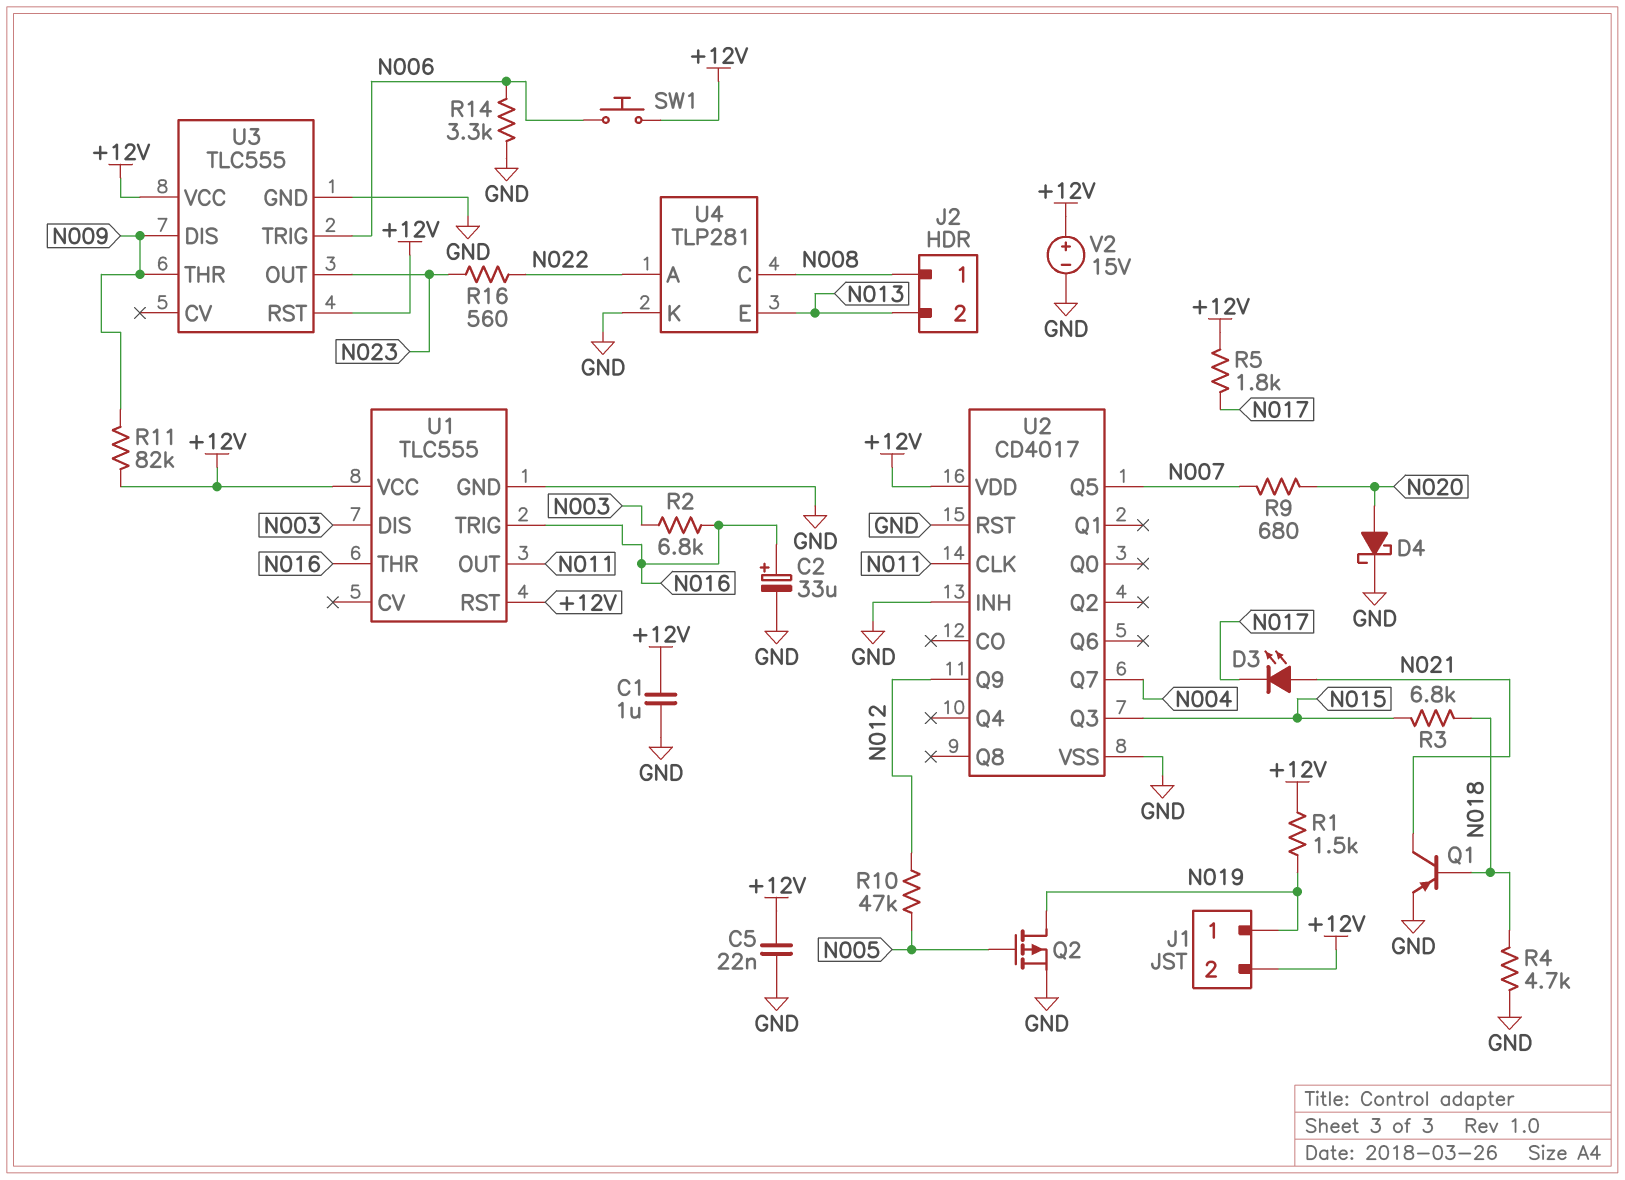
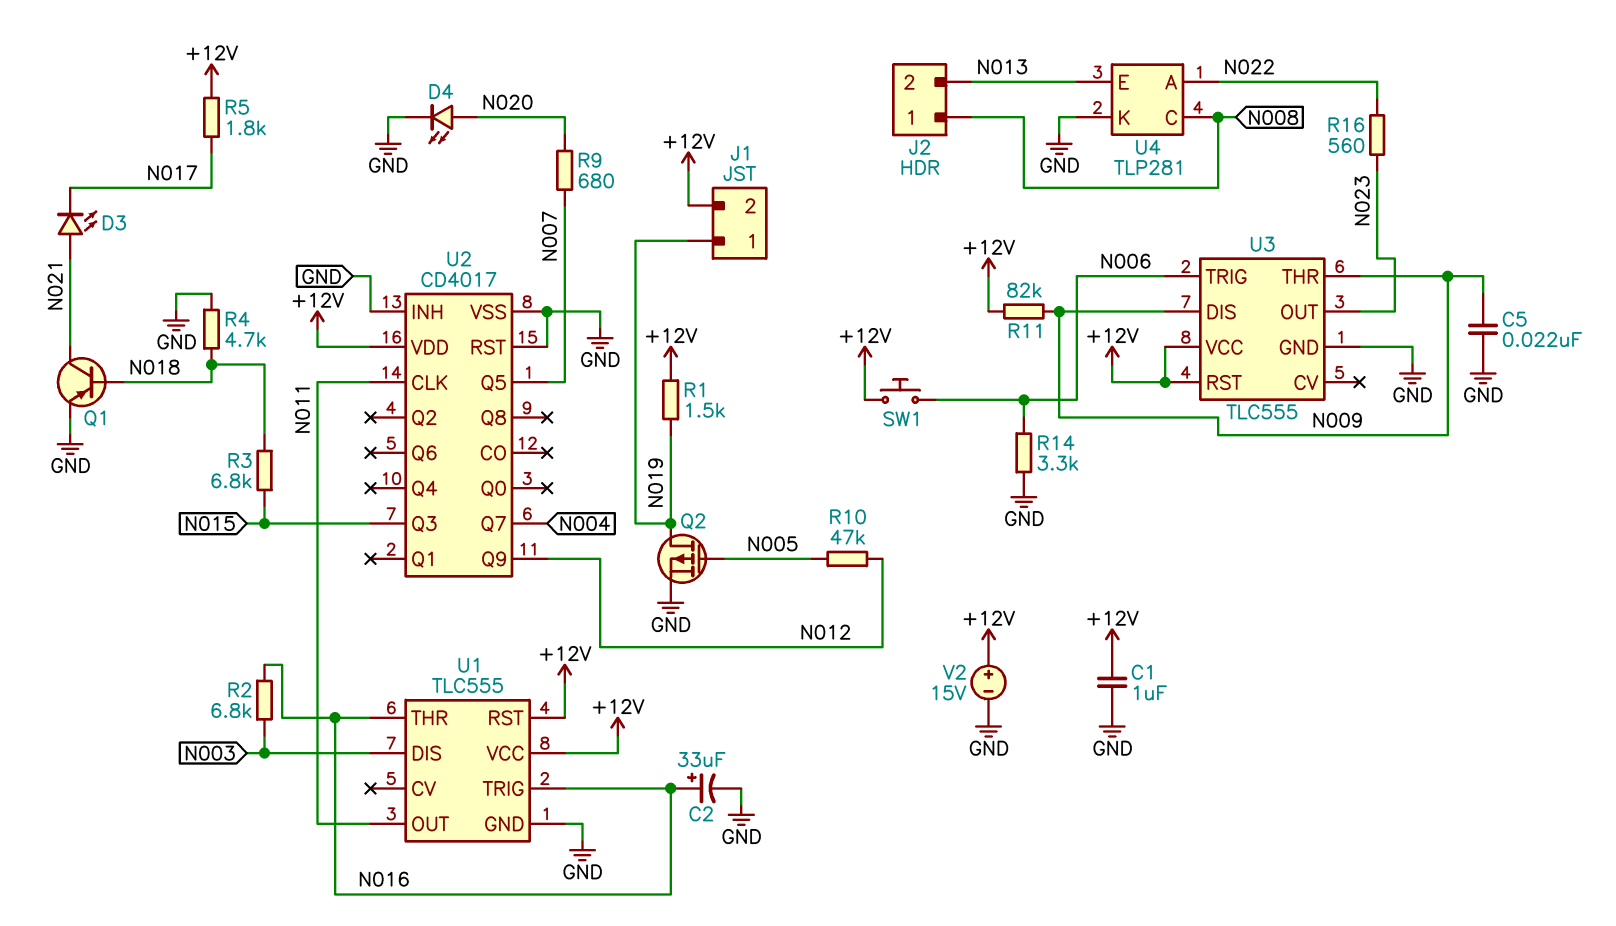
C5: 22nF (+12V, GND) -> 22nF (GND, N009)
D4: schottky (A N020, K GND) -> LED (A N020, K GND)

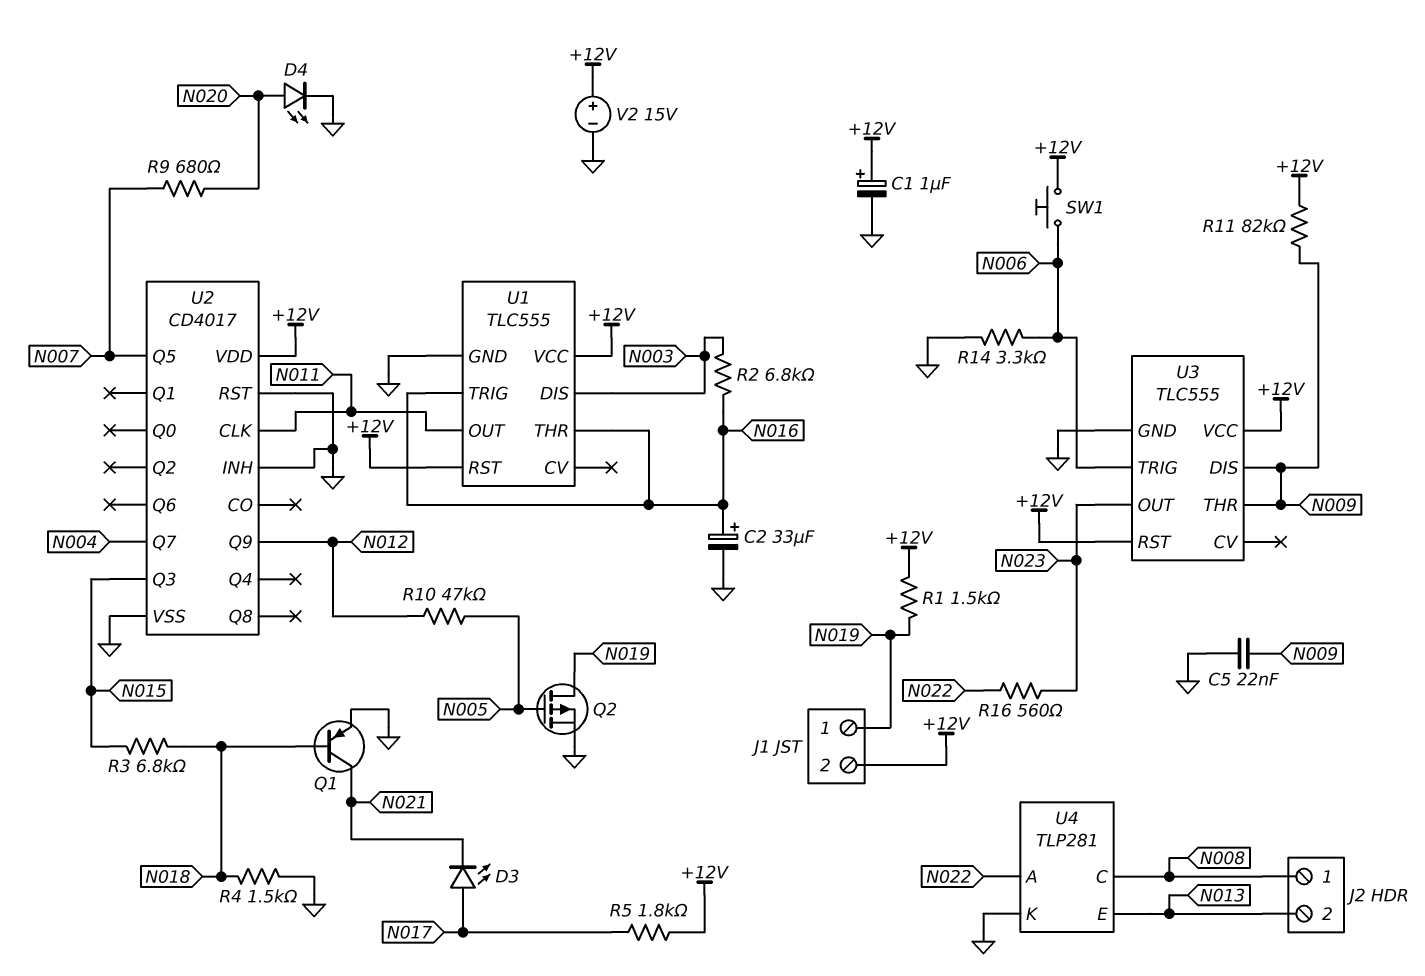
C1: 1uF (+12V, GND) -> 1uF (plus +12V, minus GND)
D3: LED (A N021, K N017) -> LED (A N017, K N021)
R4: 4.7k (GND, N018) -> 1.5k (GND, N018)

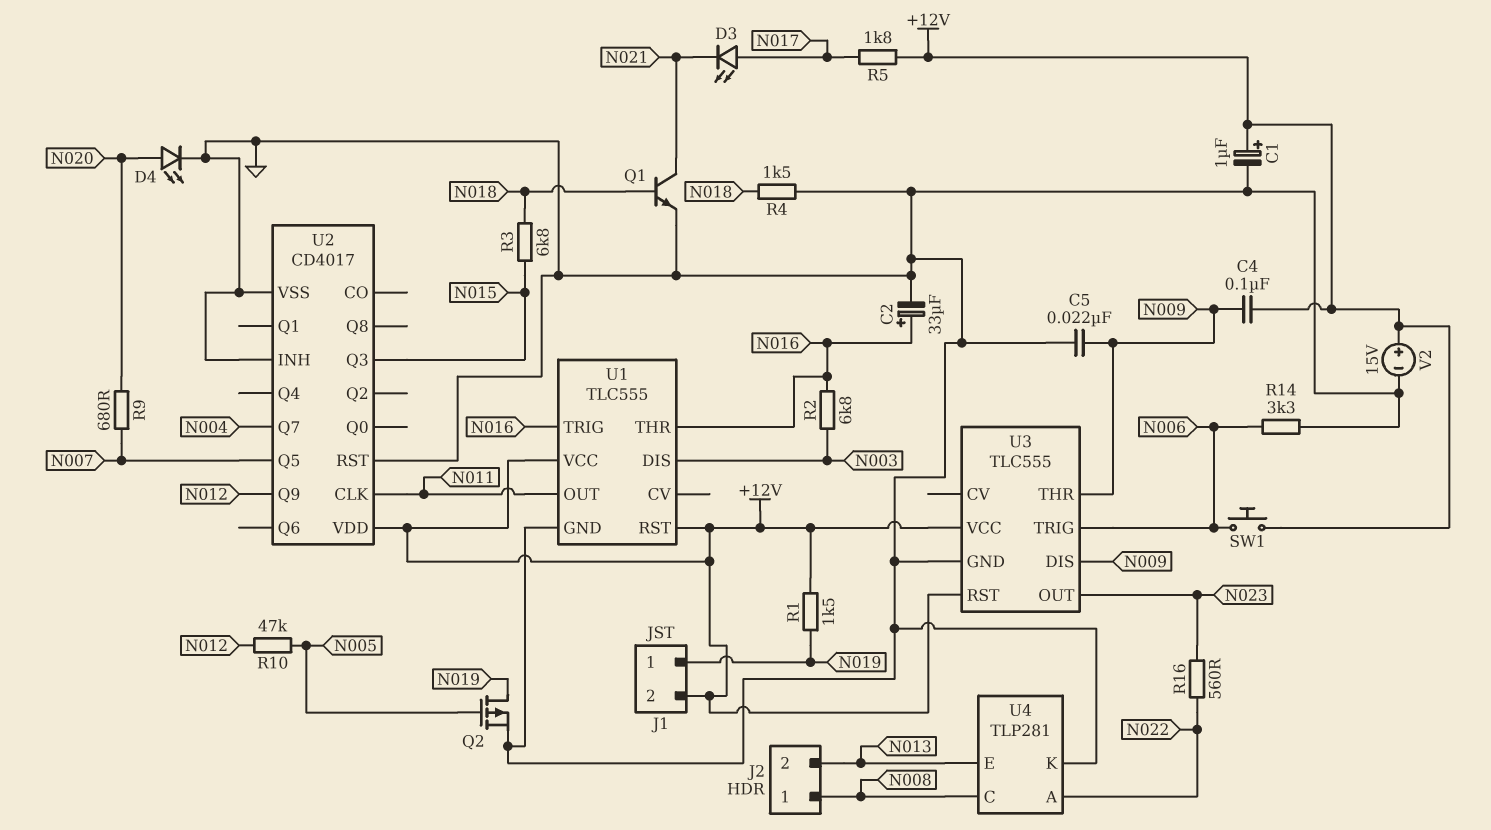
C4: none -> 100nF (+12V, N009)
Q1: PNP (B N018, C N021, E GND) -> NPN (B N018, C N021, E GND)
R11: 82k (+12V, N009) -> none

